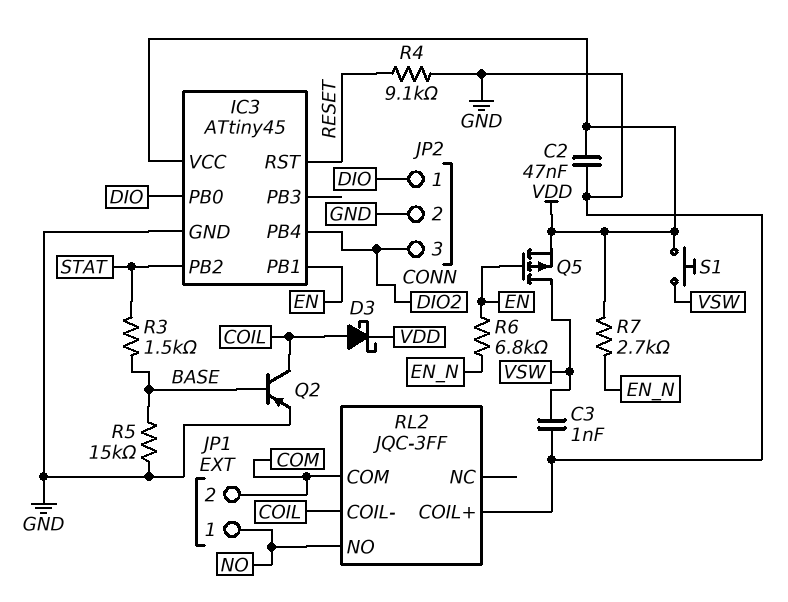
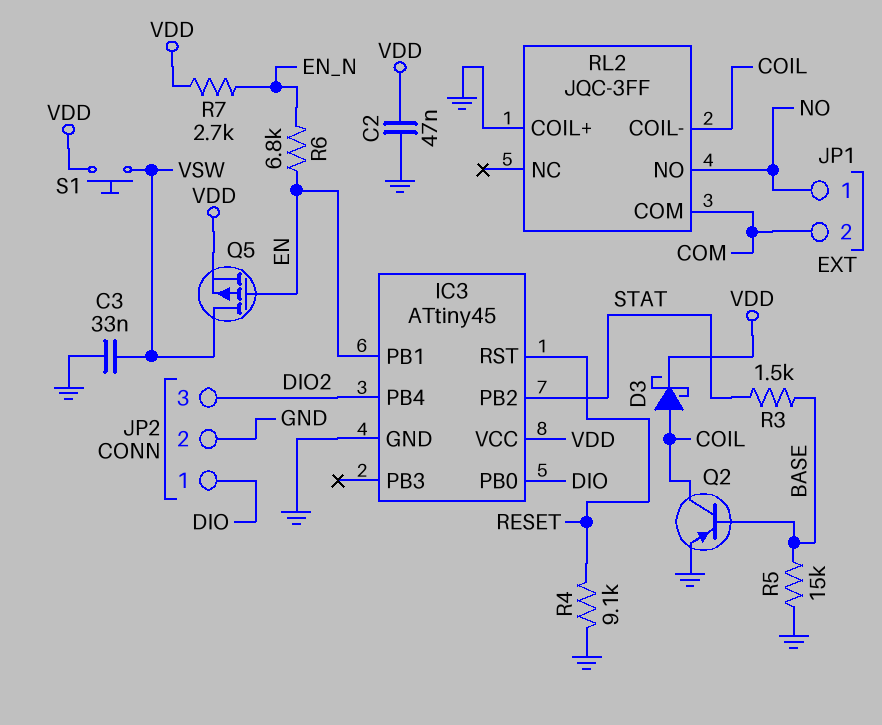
C3: 1nF (GND, VSW) -> 33nF (GND, VSW)

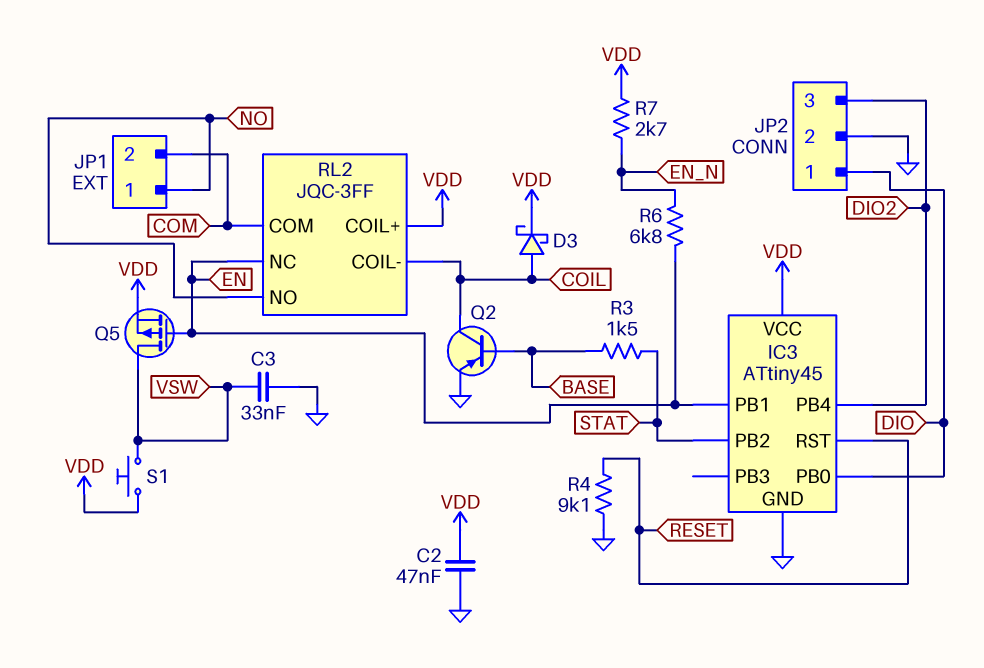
R5: 15k (BASE, GND) -> none
RL2 pin COIL+: GND -> VDD
RL2 pin NC: none -> EN

